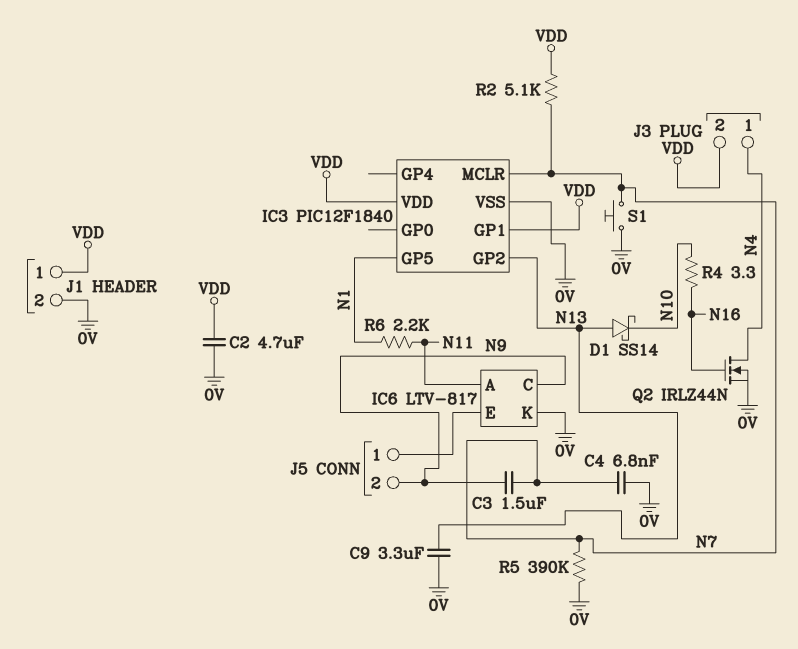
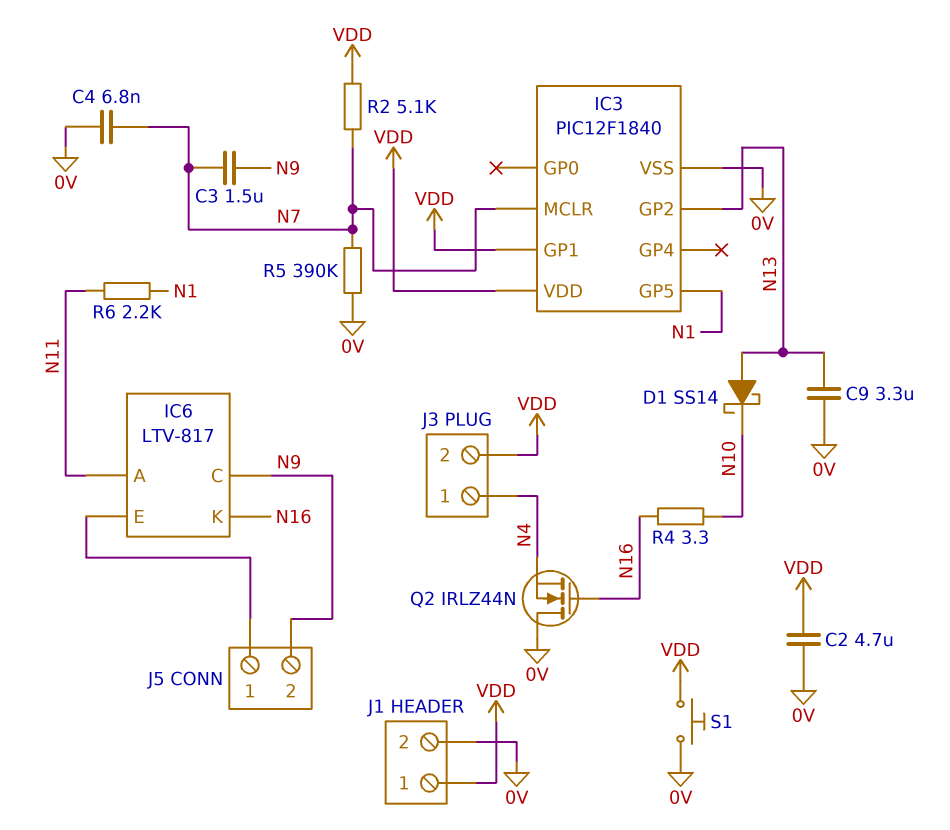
IC6 pin K: 0V -> N16
Q2: NMOS IRLZ44N (G N16, D N4, S 0V) -> NMOS IRLZ44N (G N16, D 0V, S N4)
S1: button (0V, N7) -> button (0V, VDD)

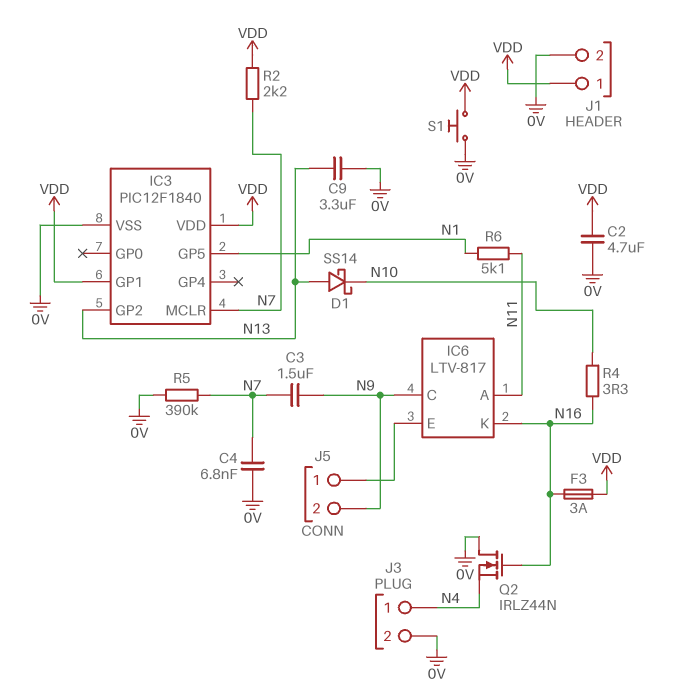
F3: none -> 3A (N16, VDD)
J3 pin 2: VDD -> 0V
R2: 5.1k (N7, VDD) -> 2.2k (N7, VDD)
R6: 2.2k (N1, N11) -> 5.1k (N1, N11)

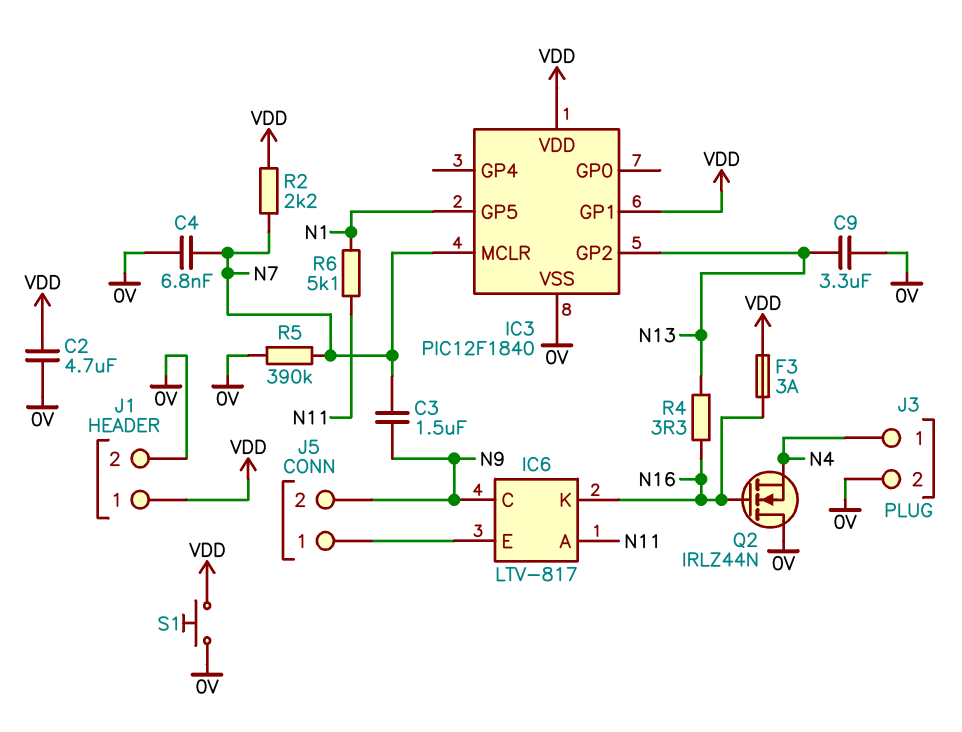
D1: schottky SS14 (A N13, K N10) -> none
R4: 3.3 (N10, N16) -> 3.3 (N13, N16)

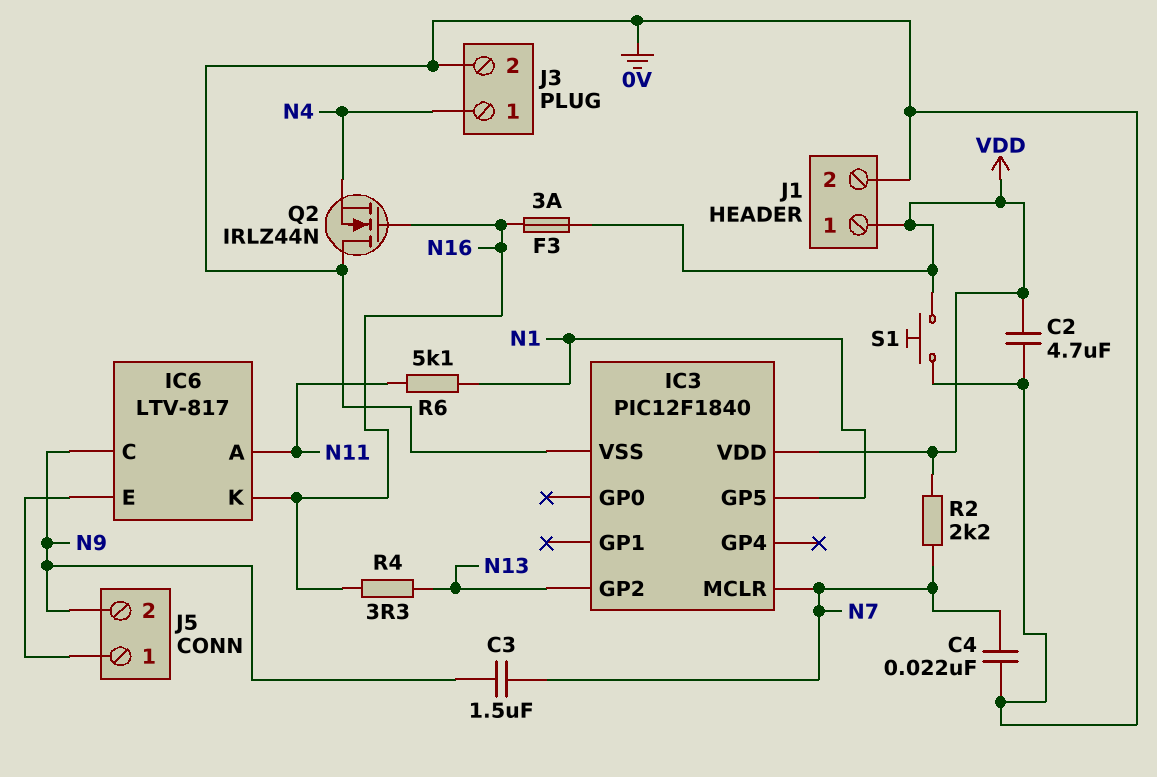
C4: 6.8nF (0V, N7) -> 22nF (0V, N7)
C9: 3.3uF (0V, N13) -> none
IC3 pin GP1: VDD -> none
R5: 390k (0V, N7) -> none

